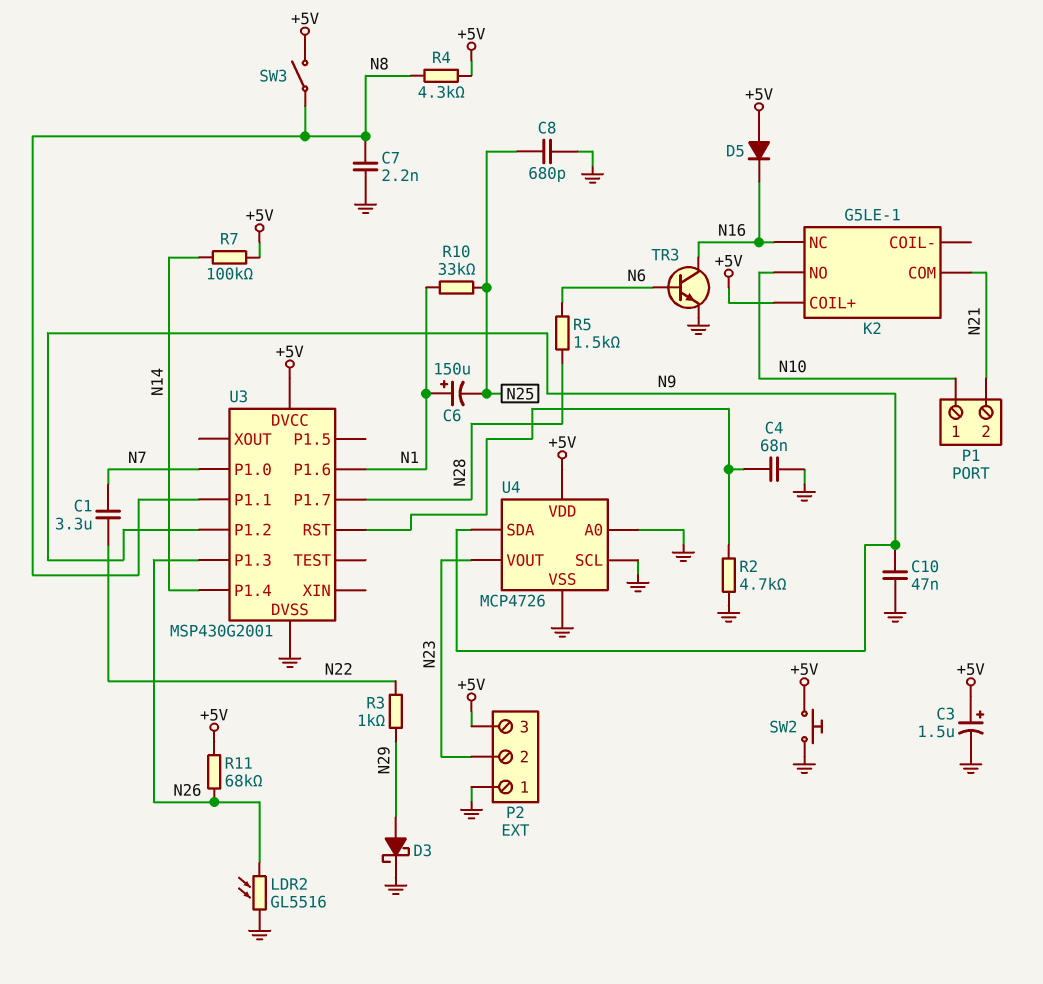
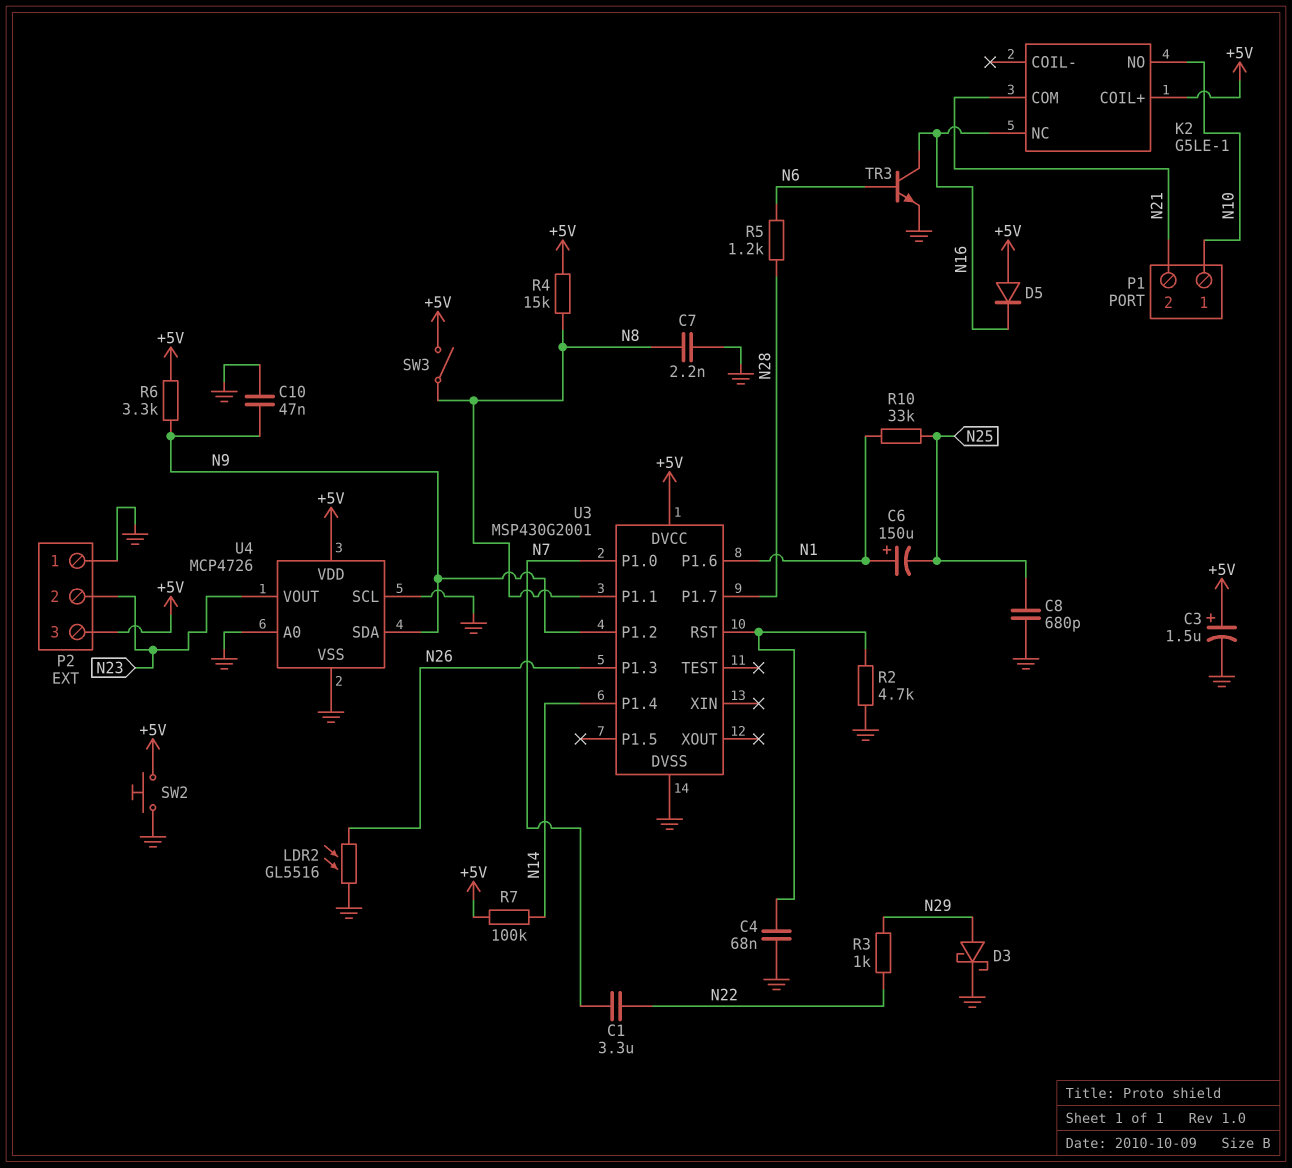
R4: 4.3k (+5V, N8) -> 15k (+5V, N8)
R5: 1.5k (N6, N28) -> 1.2k (N6, N28)
R6: none -> 3.3k (+5V, N9)
R11: 68k (+5V, N26) -> none

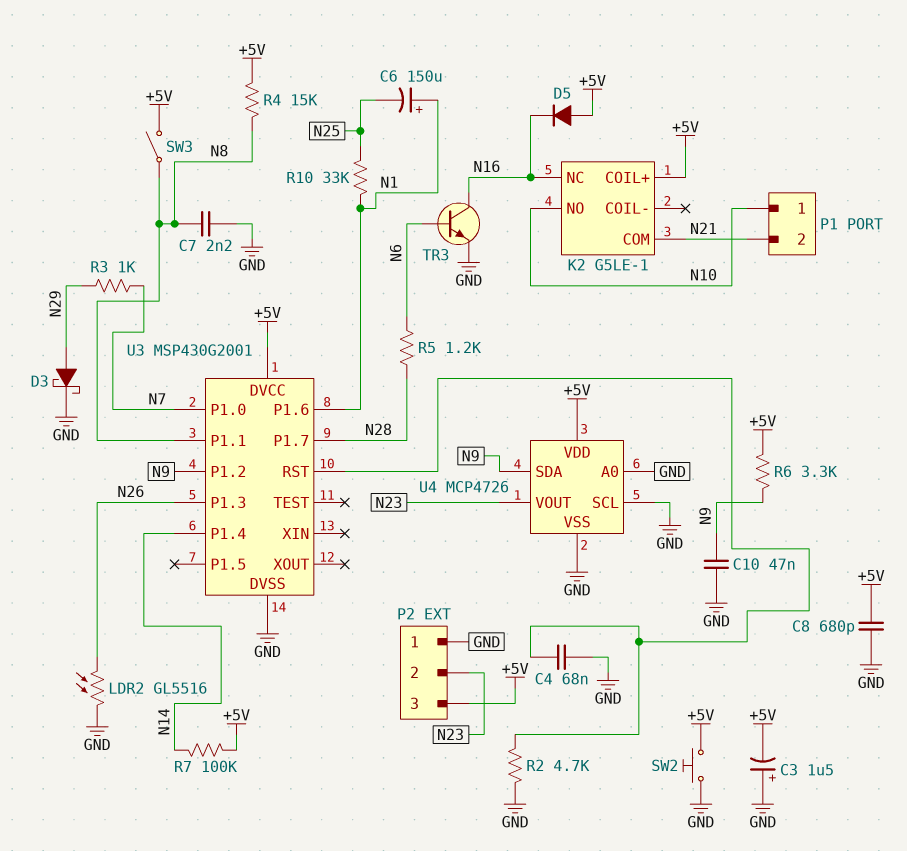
C1: 3.3uF (N7, N22) -> none
C3: 1.5uF (plus +5V, minus GND) -> 1.5uF (plus GND, minus +5V)
C8: 680pF (GND, N25) -> 680pF (+5V, GND)
R3: 1k (N22, N29) -> 1k (N7, N29)

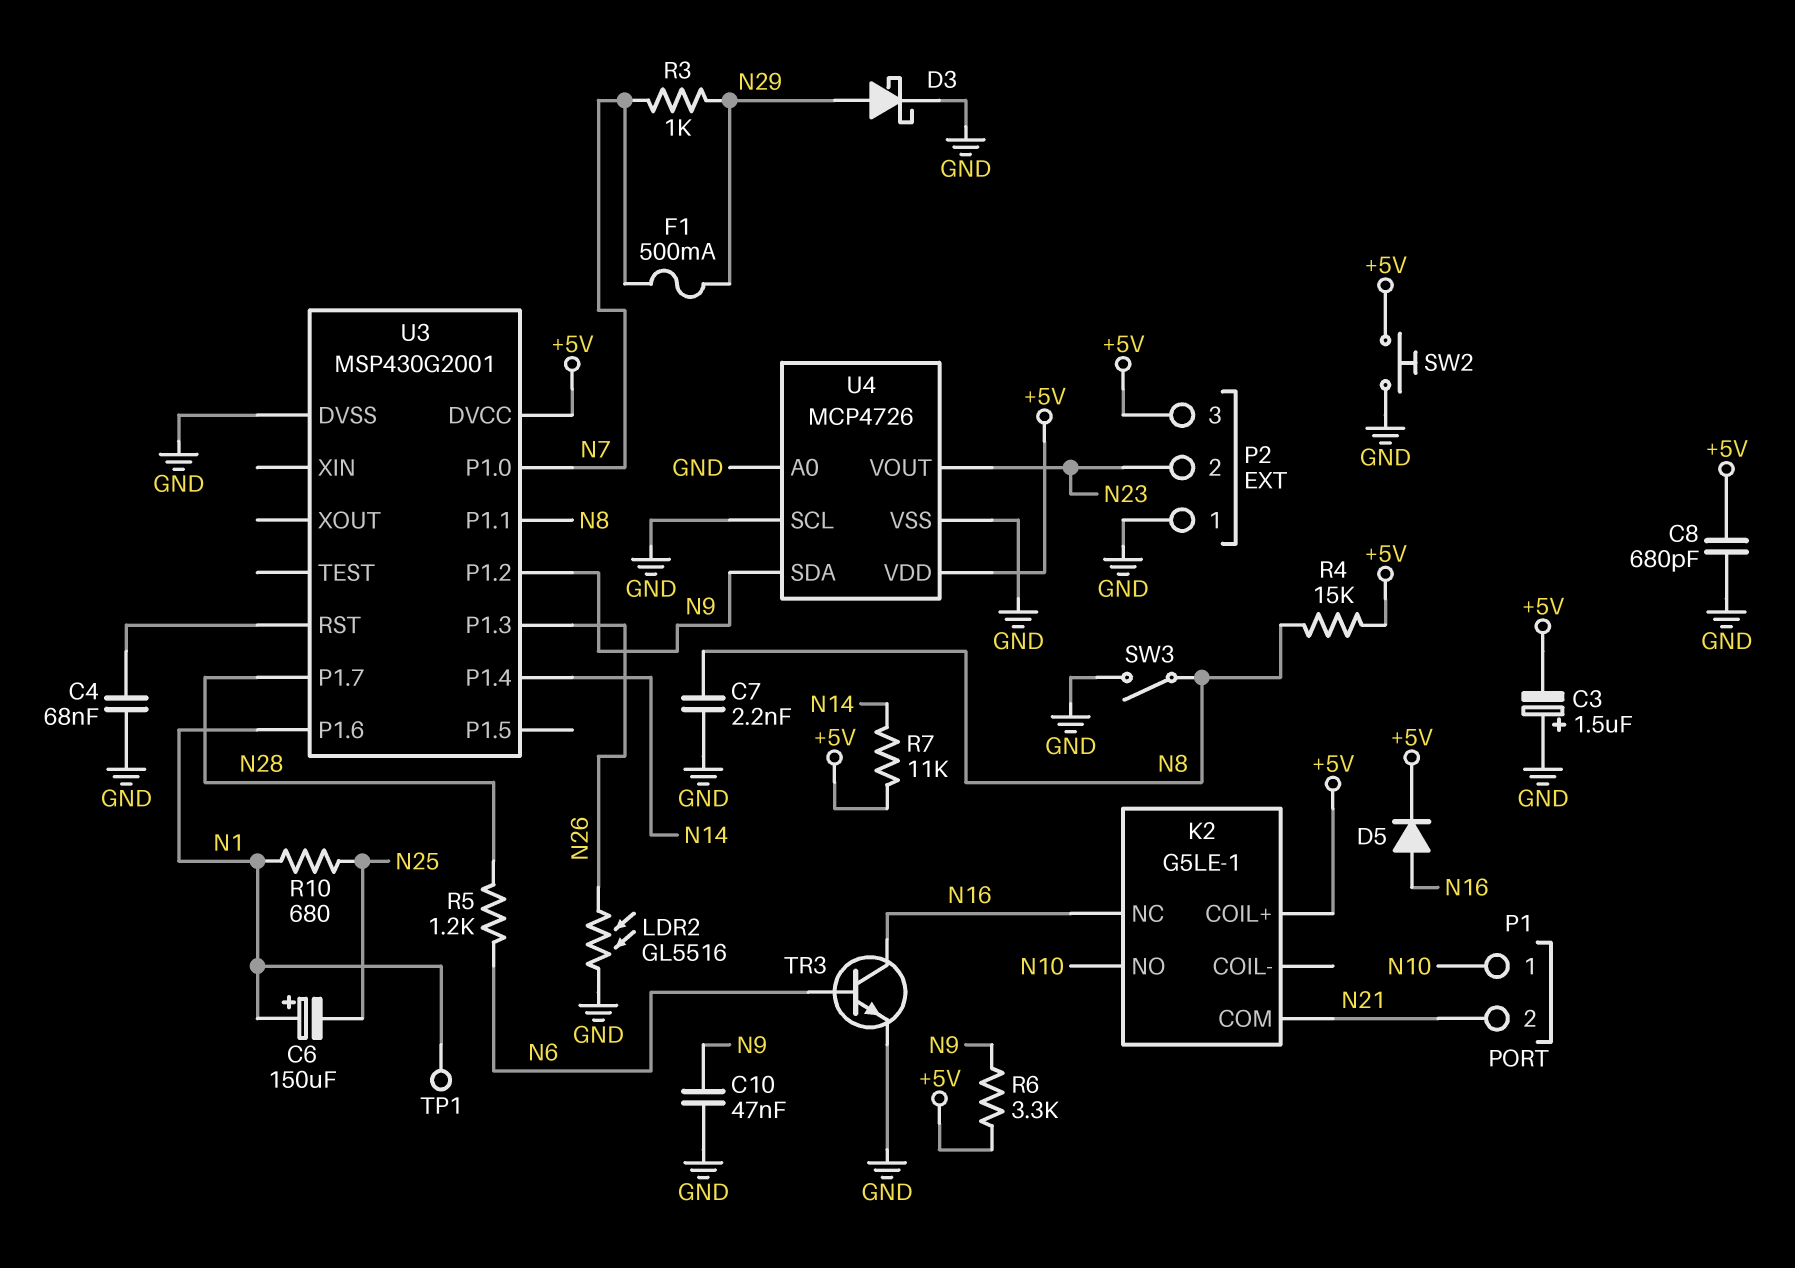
D5: diode (A +5V, K N16) -> diode (A N16, K +5V)
F1: none -> 500mA (N7, N29)
R2: 4.7k (GND, U3/RST) -> none
R7: 100k (+5V, N14) -> 11k (+5V, N14)
R10: 33k (N1, N25) -> 680 (N1, N25)
SW3: switch (+5V, N8) -> switch (GND, N8)
TP1: none -> test point (N1)

